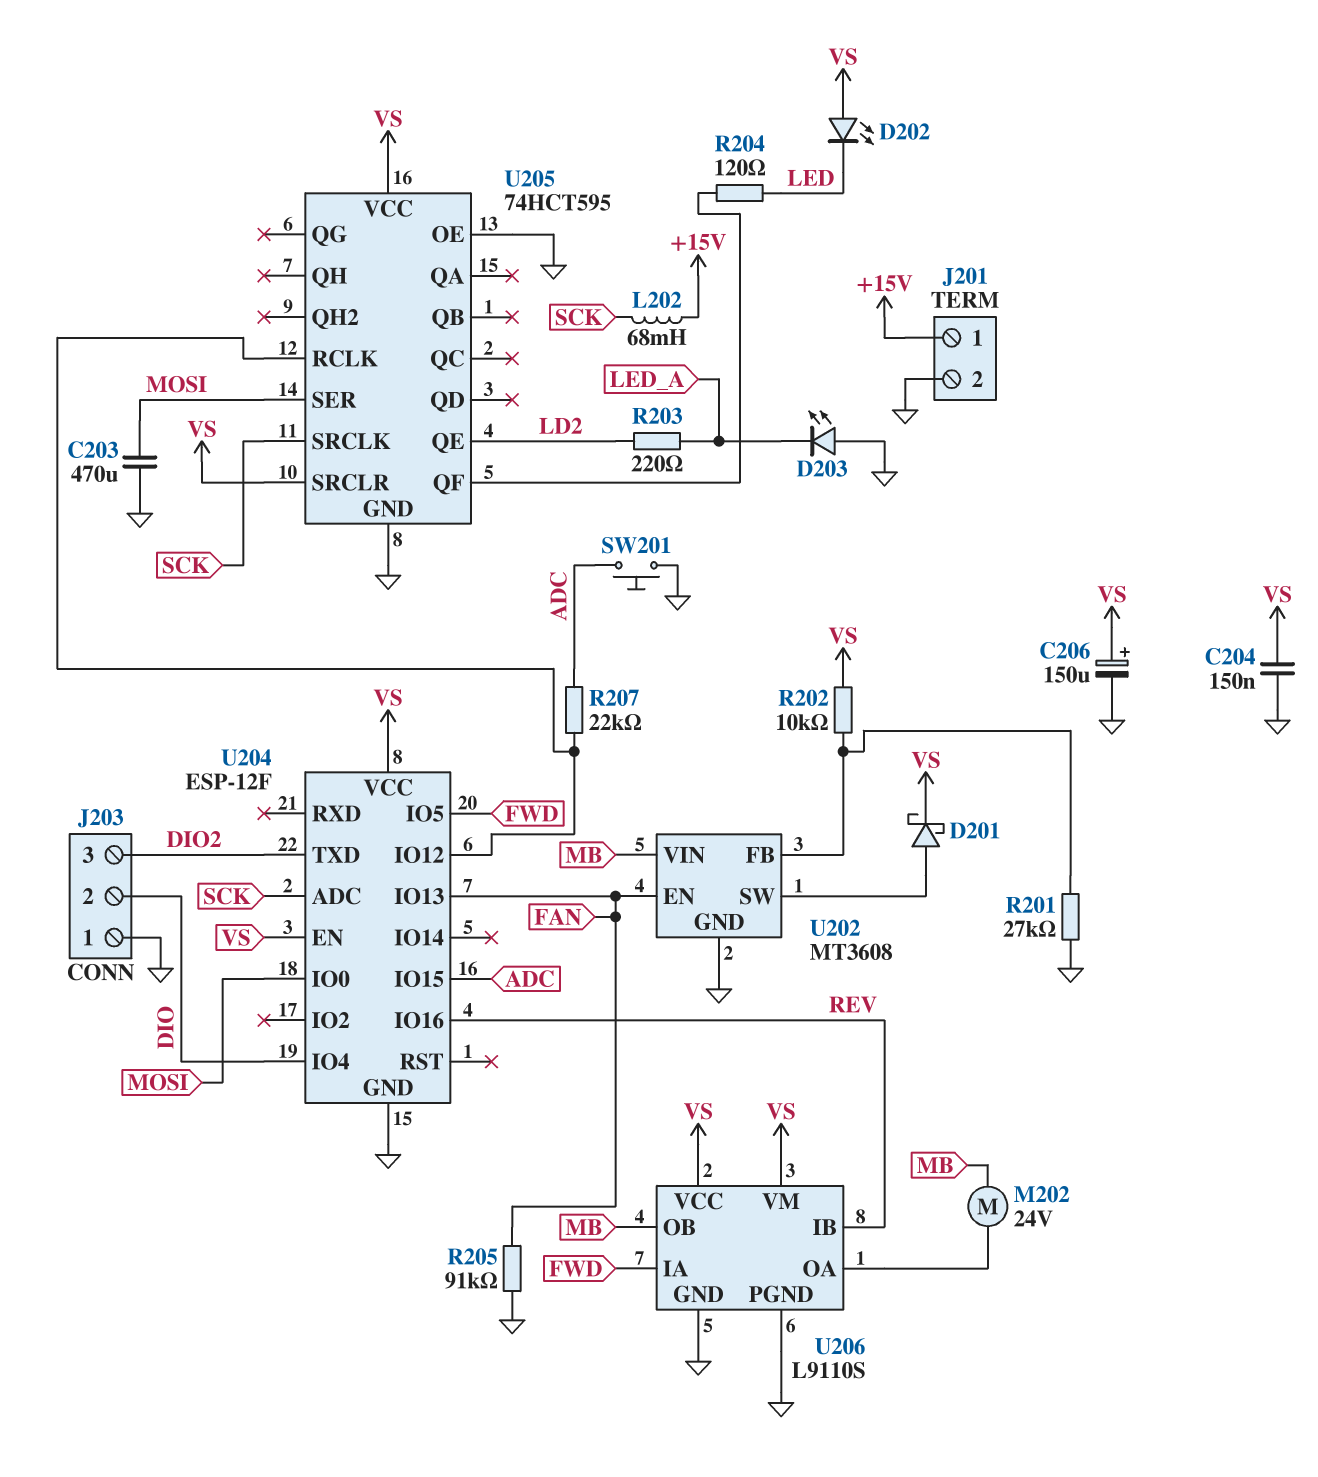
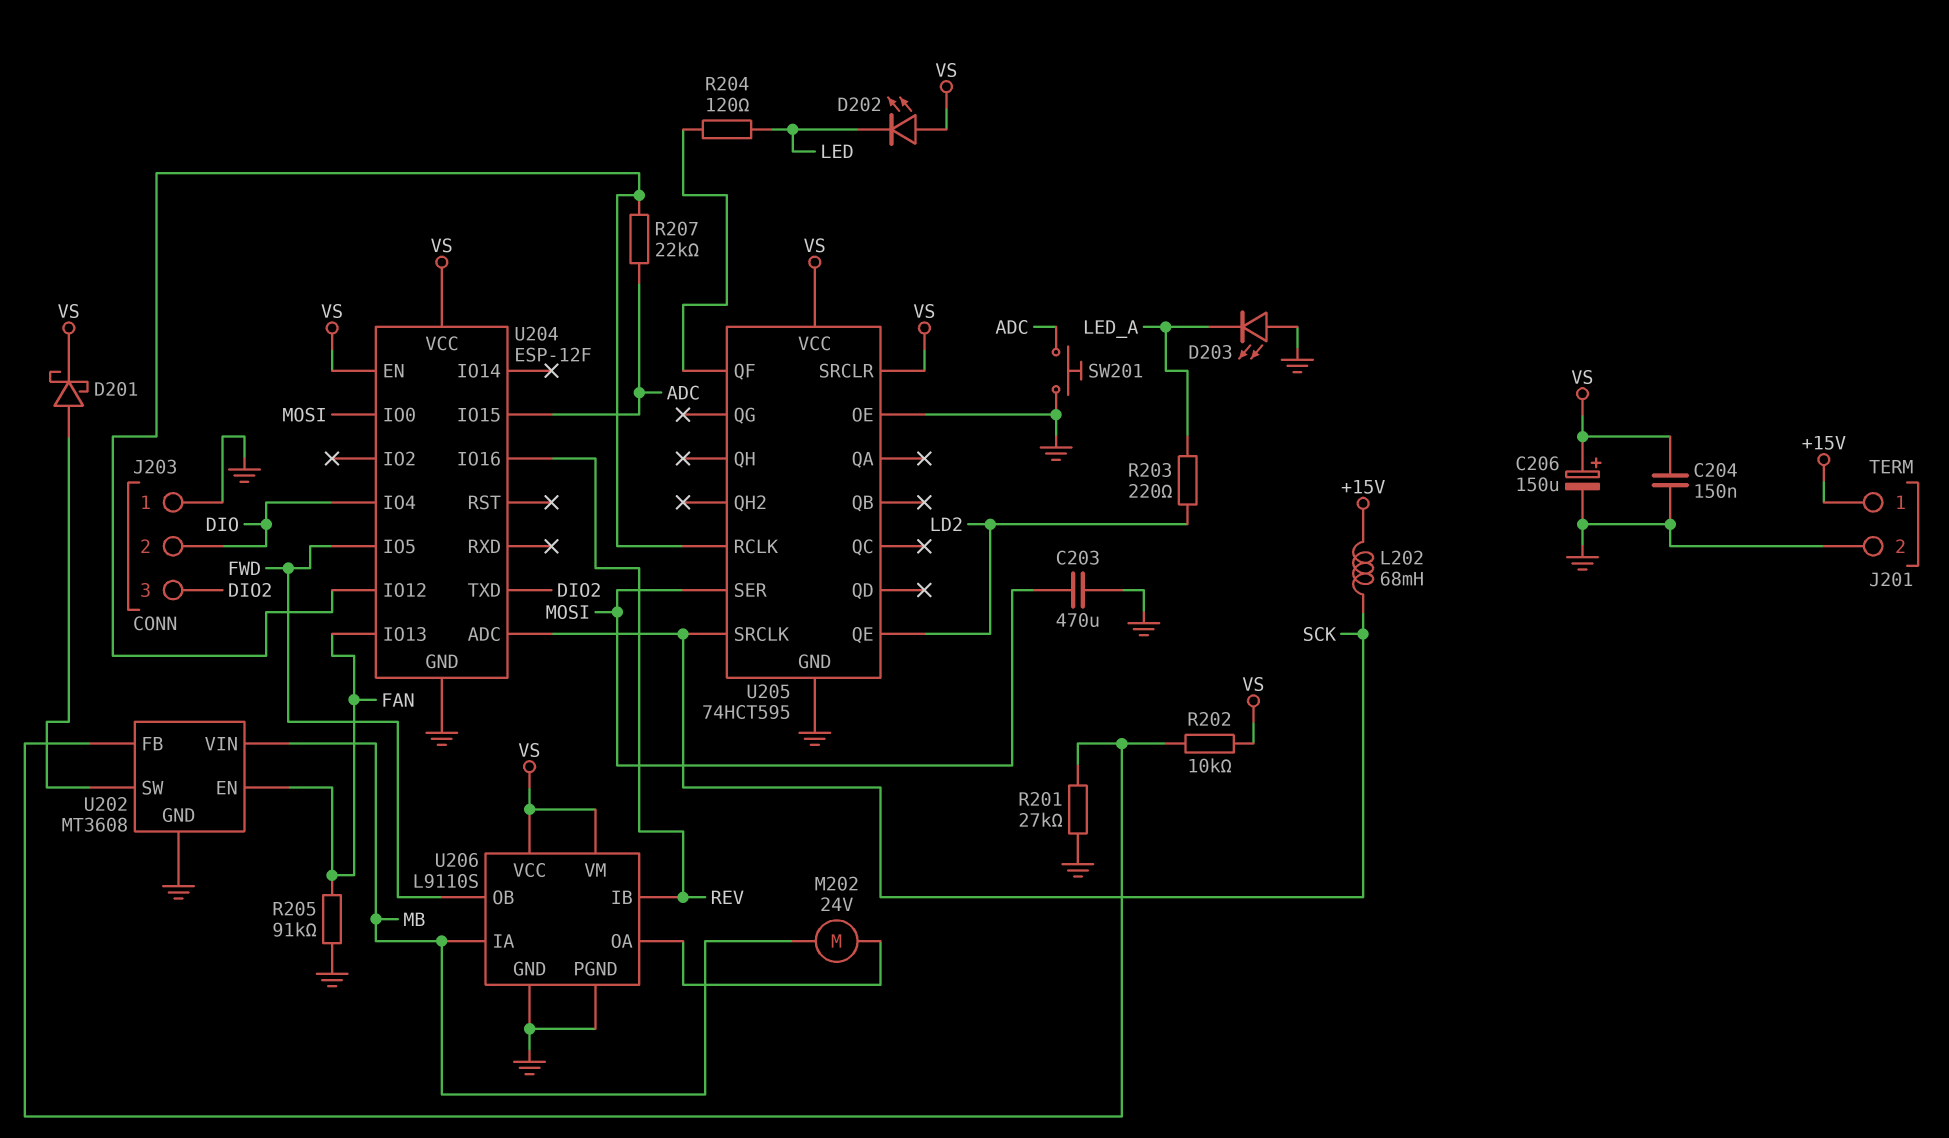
U206 pin IA: FWD -> MB
U206 pin OB: MB -> FWD

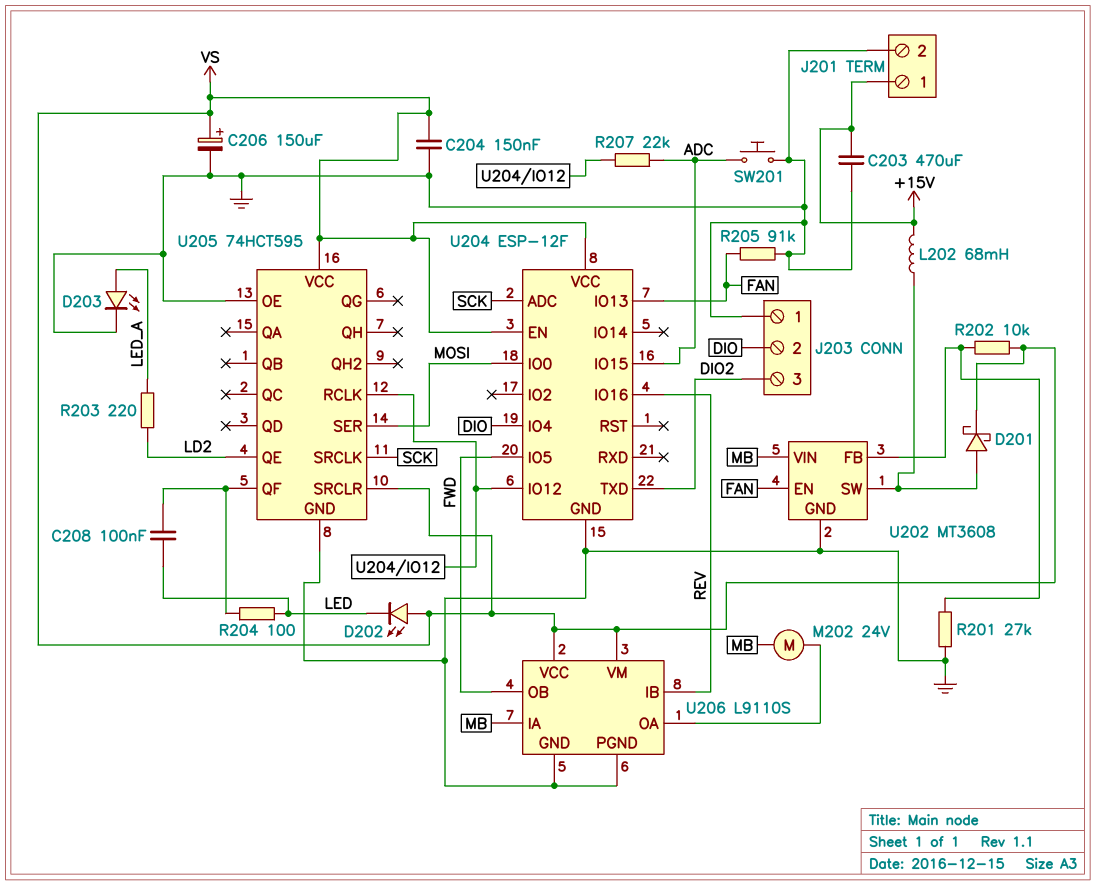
C203: 470uF (GND, MOSI) -> 470uF (+15V, GND)
C208: none -> 100nF (LED, U205/QF)
D203: LED (A GND, K LED_A) -> LED (A LED_A, K GND)
L202: 68mH (+15V, SCK) -> 68mH (+15V, U202/SW)
R204: 120 (LED, U205/QF) -> 100 (LED, U205/QF)

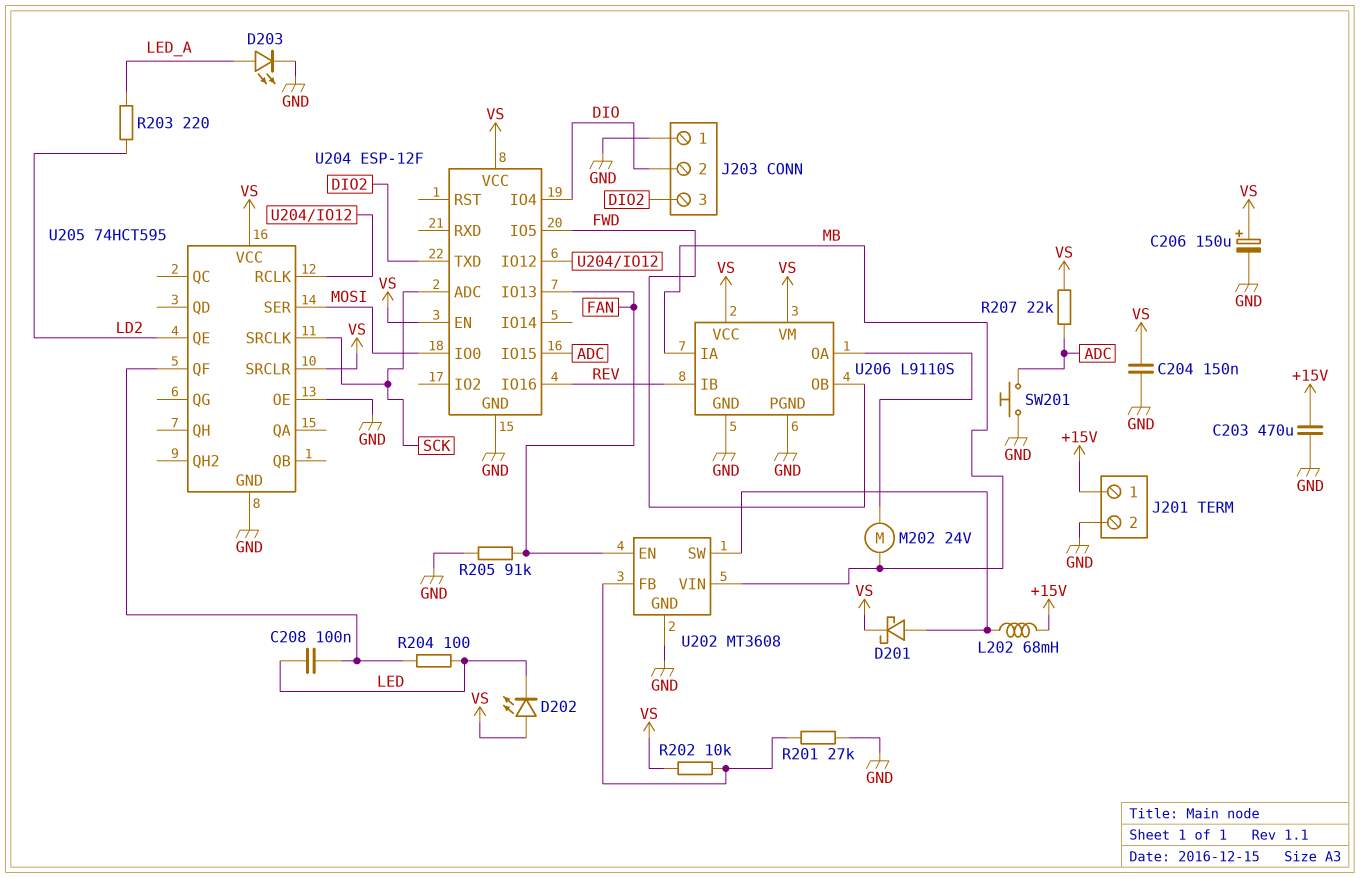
R207: 22k (ADC, U204/IO12) -> 22k (ADC, VS)

